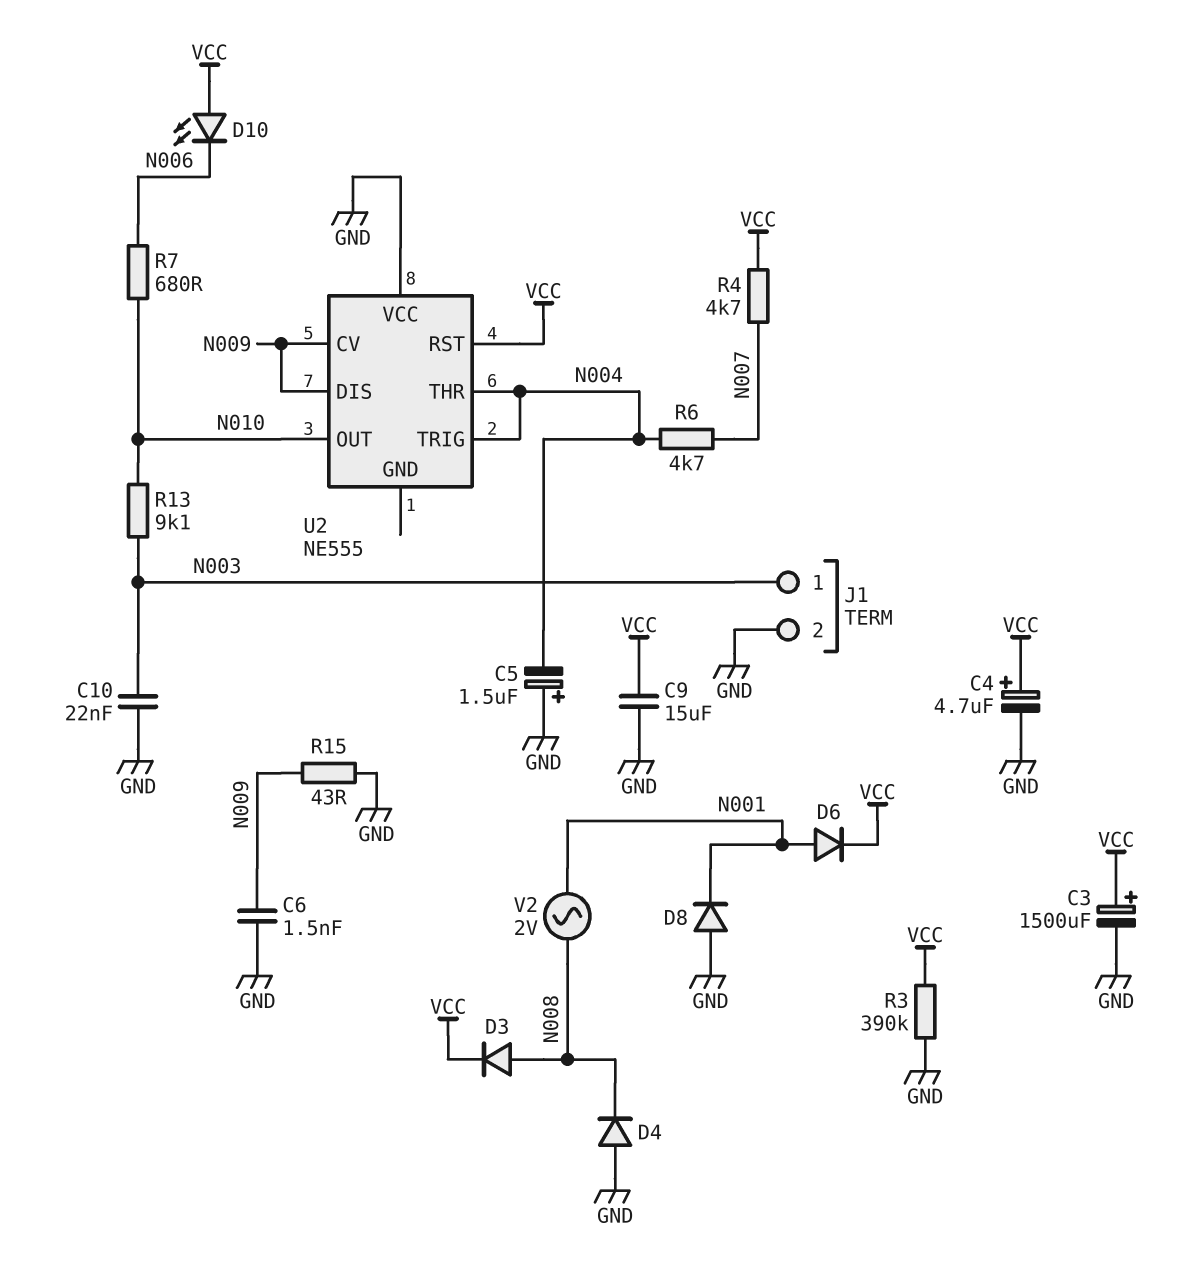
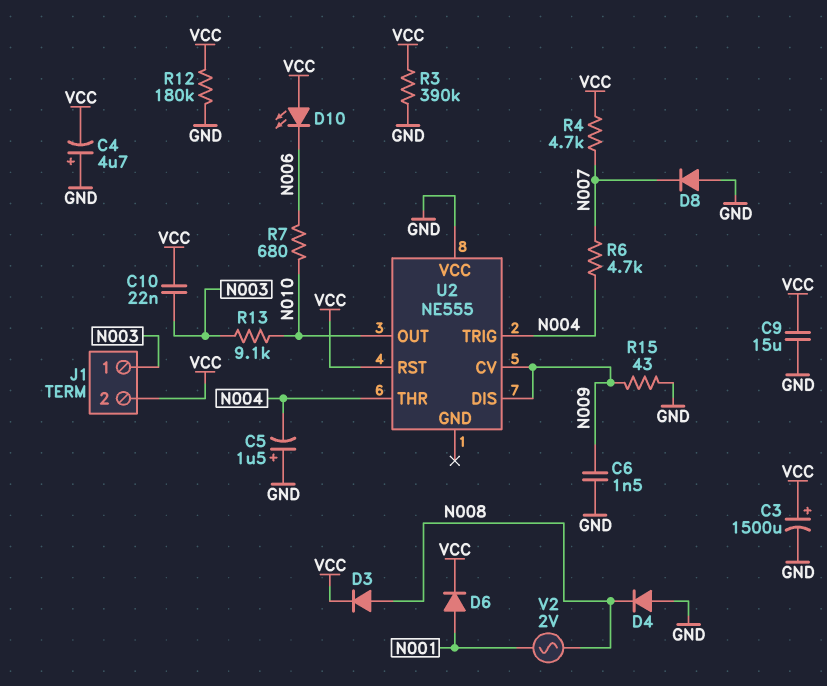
C4: 4.7uF (plus VCC, minus GND) -> 4.7uF (plus GND, minus VCC)
C10: 22nF (GND, N003) -> 22nF (N003, VCC)
D8: diode (A GND, K N001) -> diode (A GND, K N007)
J1 pin 2: GND -> VCC
R12: none -> 180k (GND, VCC)

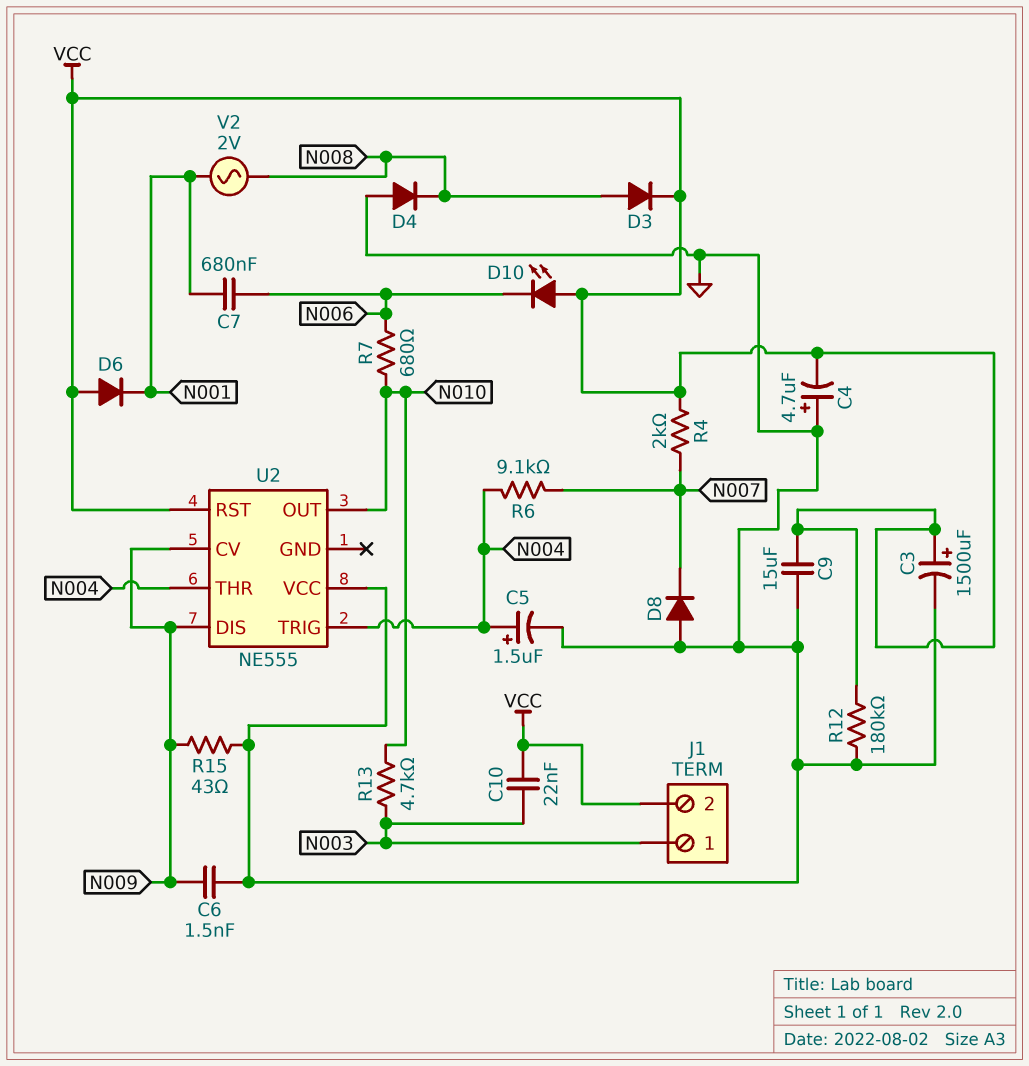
C5: 1.5uF (plus GND, minus N004) -> 1.5uF (plus N004, minus GND)
C7: none -> 680nF (N001, N006)
D6: diode (A N001, K VCC) -> diode (A VCC, K N001)
R3: 390k (GND, VCC) -> none
R4: 4.7k (N007, VCC) -> 2k (N007, VCC)
R6: 4.7k (N004, N007) -> 9.1k (N004, N007)
R13: 9.1k (N003, N010) -> 4.7k (N003, N010)

